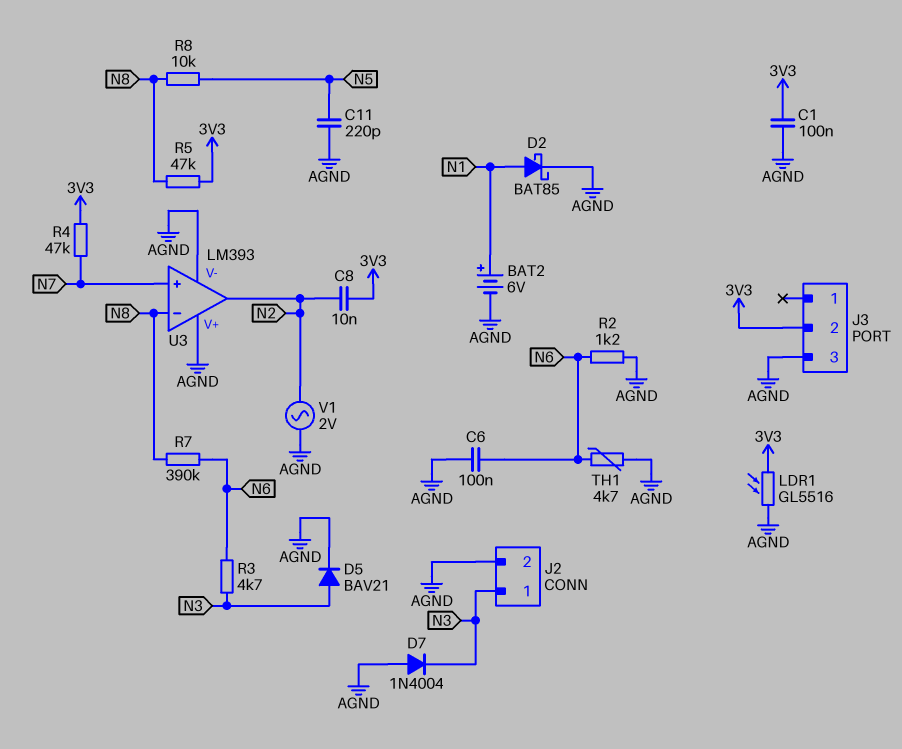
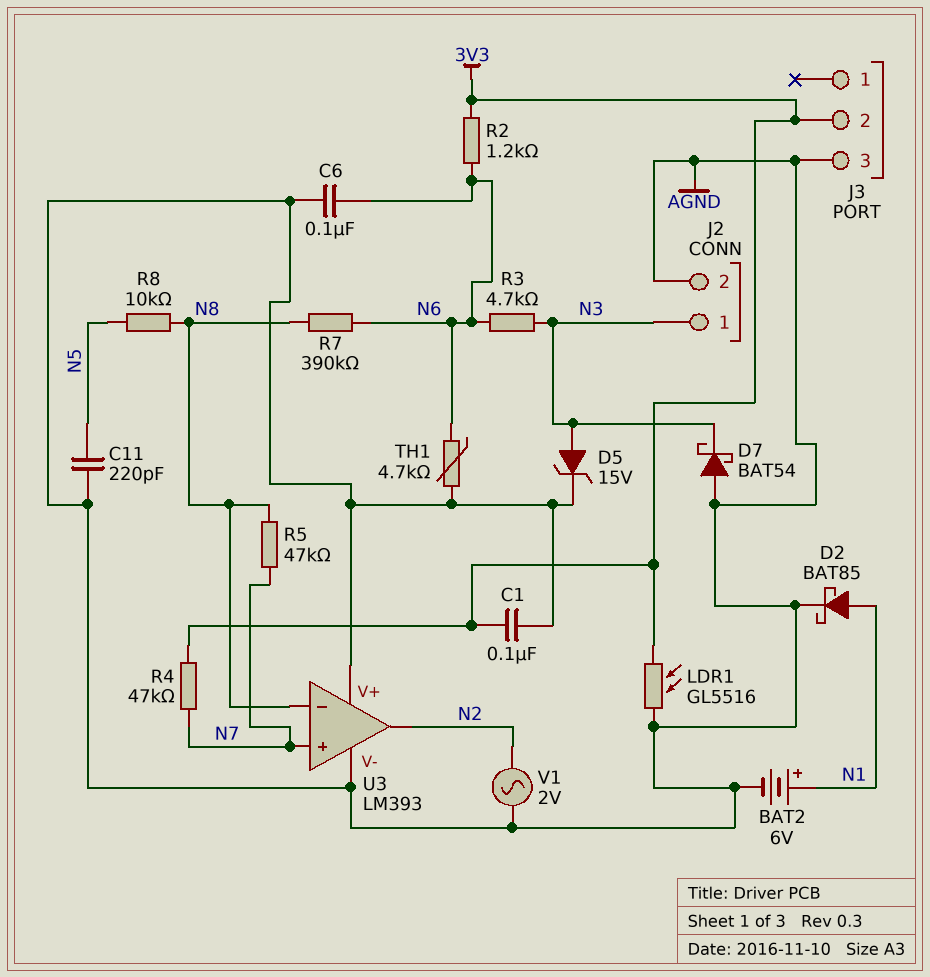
C8: 10nF (3V3, N2) -> none
D5: diode BAV21 (A N3, K AGND) -> zener 15V (A N3, K AGND)
D7: diode 1N4004 (A AGND, K N3) -> schottky BAT54 (A AGND, K N3)
R2: 1.2k (AGND, N6) -> 1.2k (3V3, N6)
R5: 47k (3V3, N8) -> 47k (N7, N8)

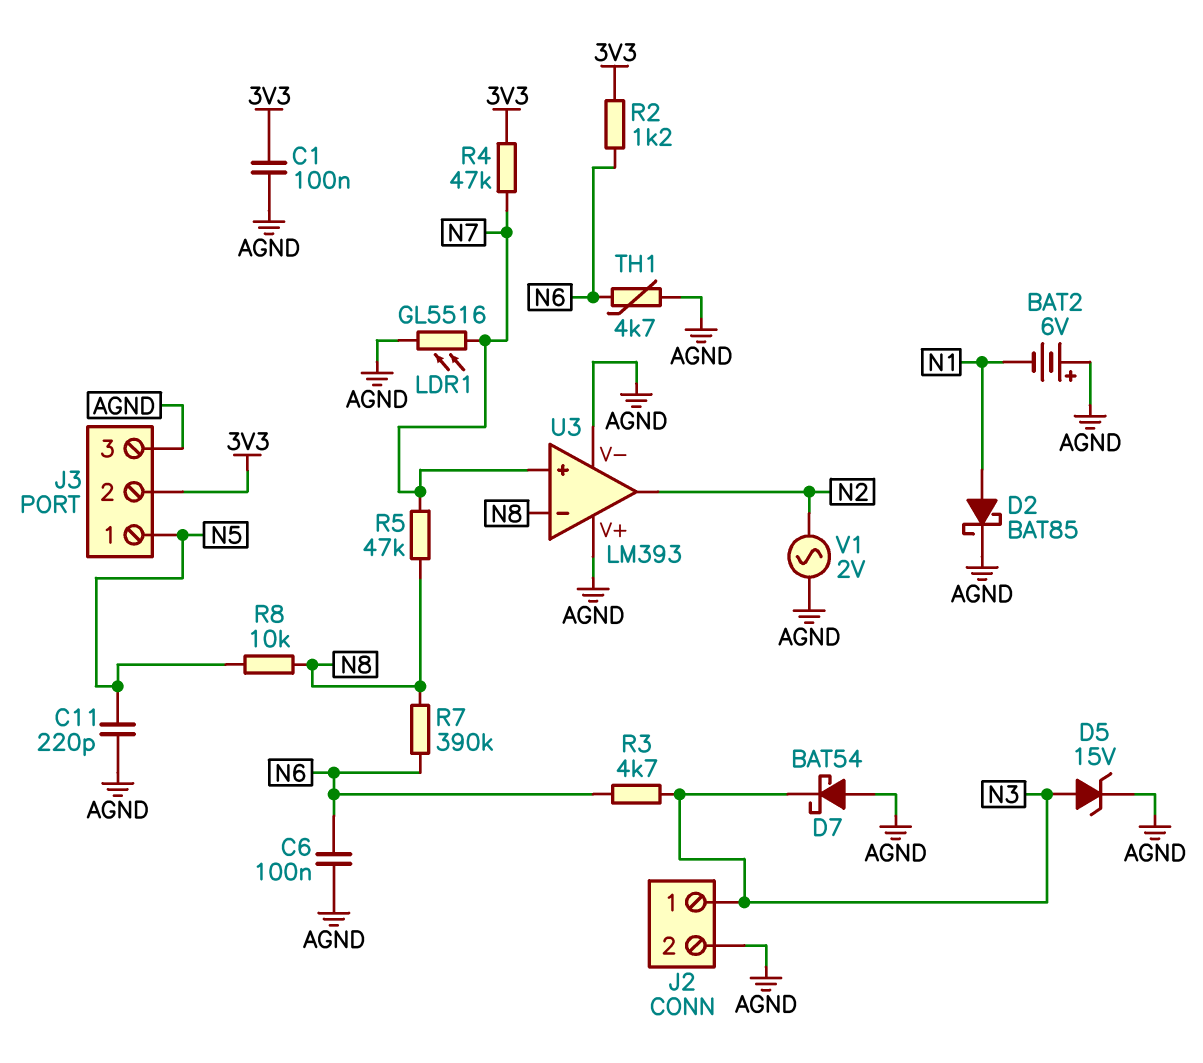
BAT2: 6V (plus N1, minus AGND) -> 6V (plus AGND, minus N1)
J3 pin 1: none -> N5
LDR1: GL5516 (3V3, AGND) -> GL5516 (AGND, N7)

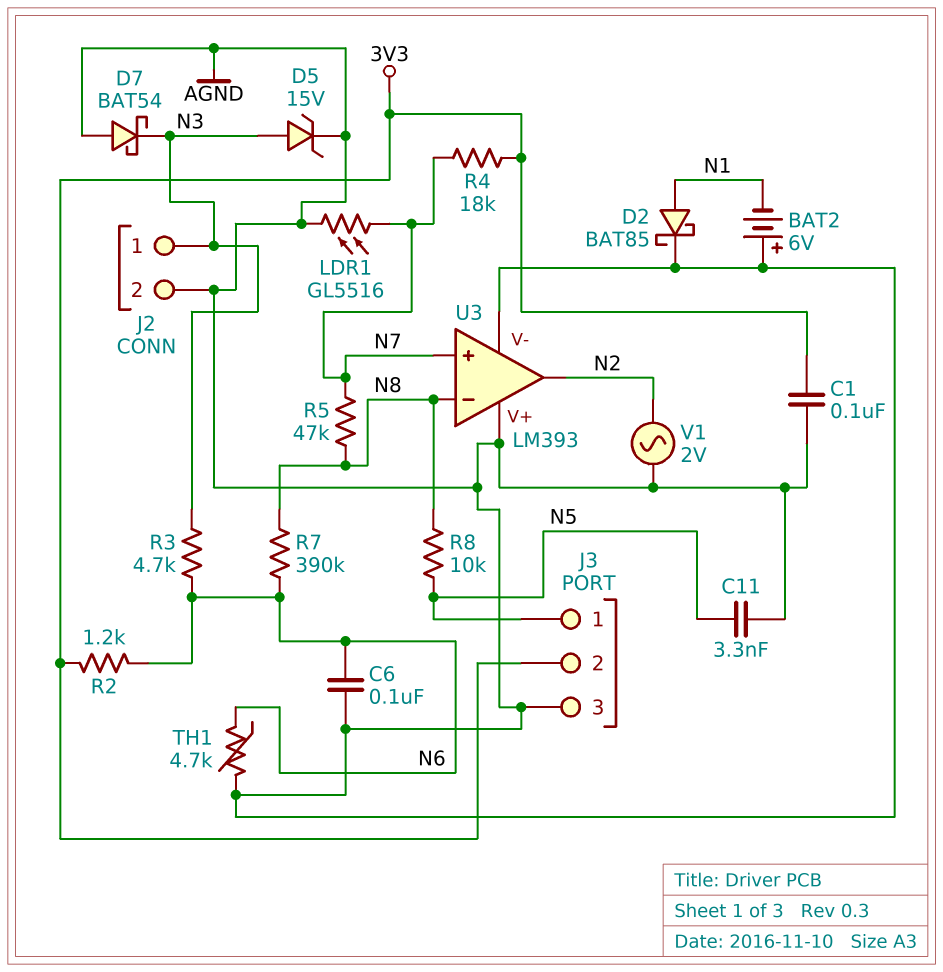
C11: 220pF (AGND, N5) -> 3.3nF (AGND, N5)
R4: 47k (3V3, N7) -> 18k (3V3, N7)

